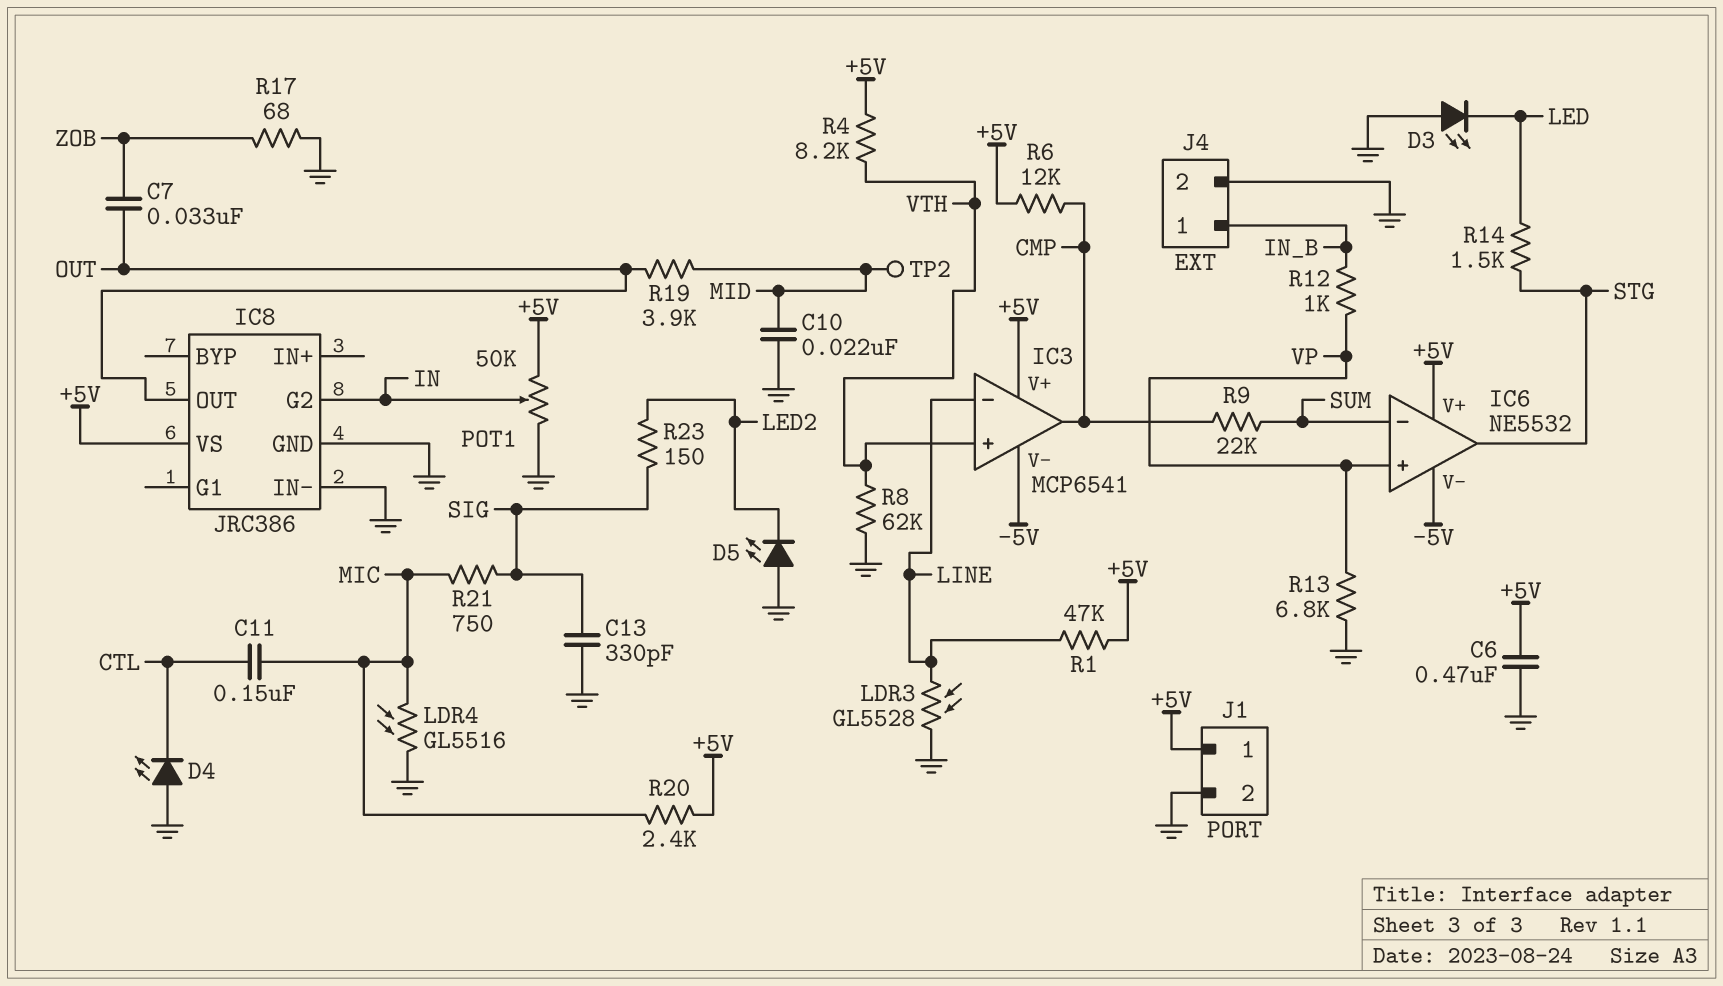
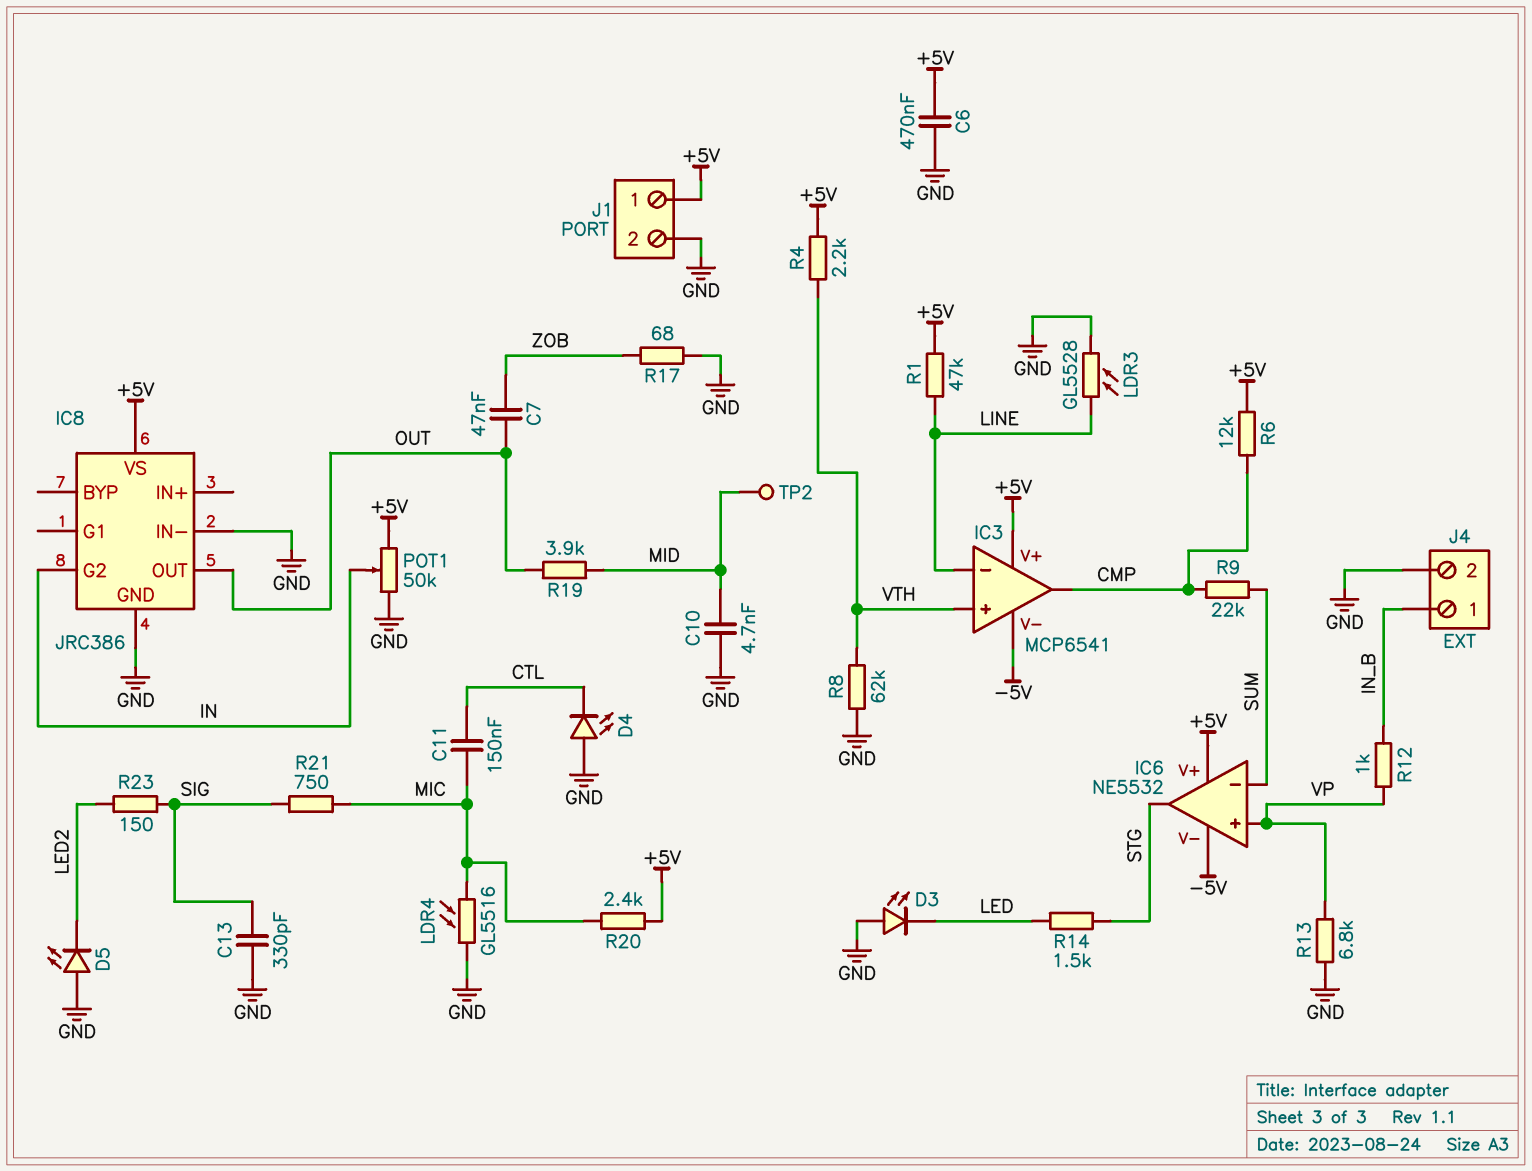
C7: 33nF (OUT, ZOB) -> 47nF (OUT, ZOB)
C10: 22nF (GND, MID) -> 4.7nF (GND, MID)
R4: 8.2k (+5V, VTH) -> 2.2k (+5V, VTH)

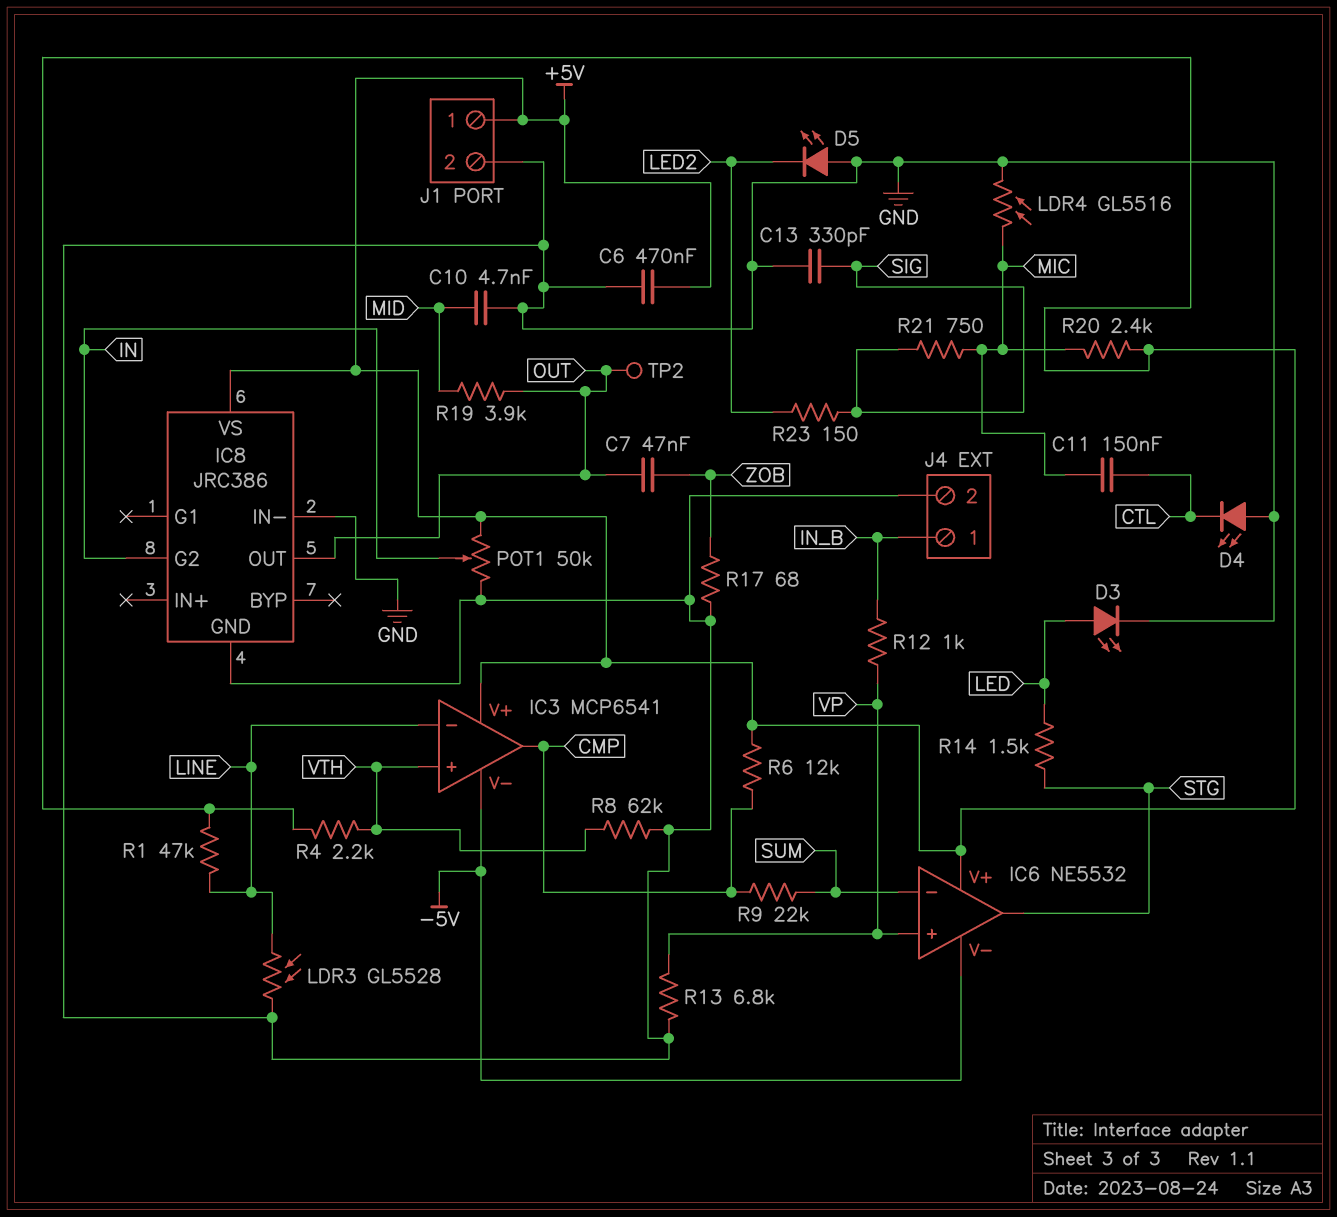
D3: LED (A GND, K LED) -> LED (A LED, K GND)
TP2: test point (MID) -> test point (OUT)

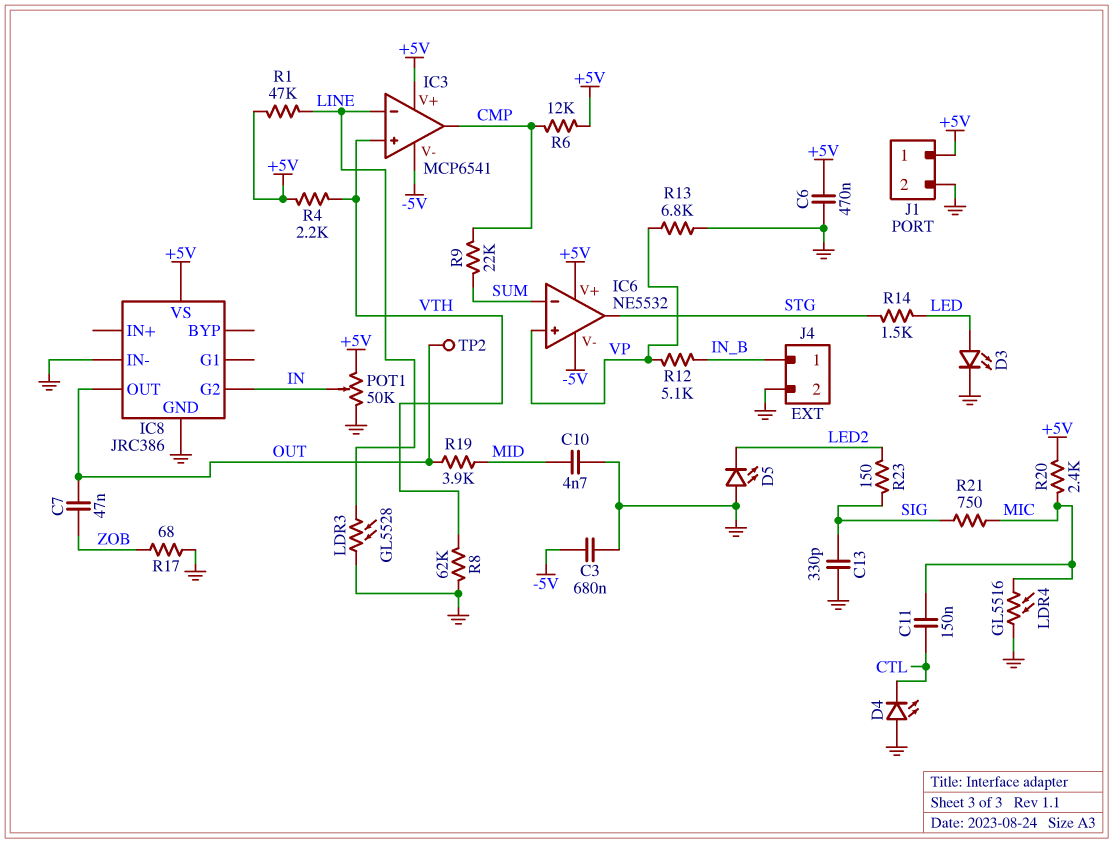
C3: none -> 680nF (-5V, GND)
R12: 1k (IN_B, VP) -> 5.1k (IN_B, VP)

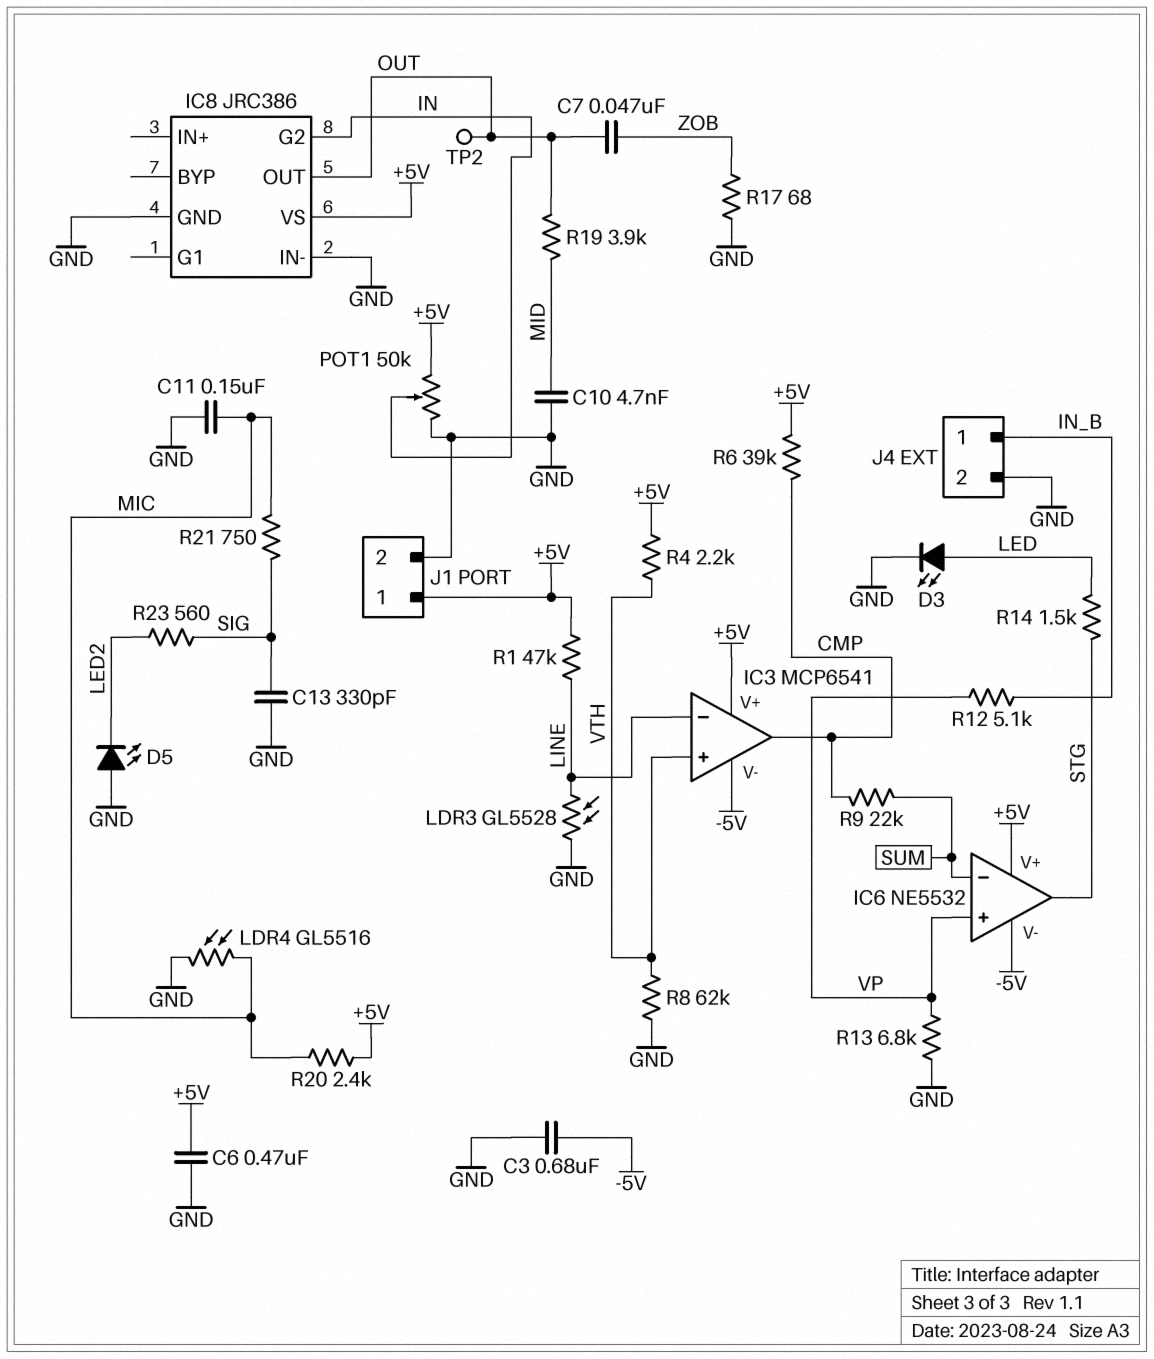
C11: 150nF (CTL, MIC) -> 150nF (GND, MIC)
D4: LED (A GND, K CTL) -> none
R6: 12k (+5V, CMP) -> 39k (+5V, CMP)
R23: 150 (LED2, SIG) -> 560 (LED2, SIG)

